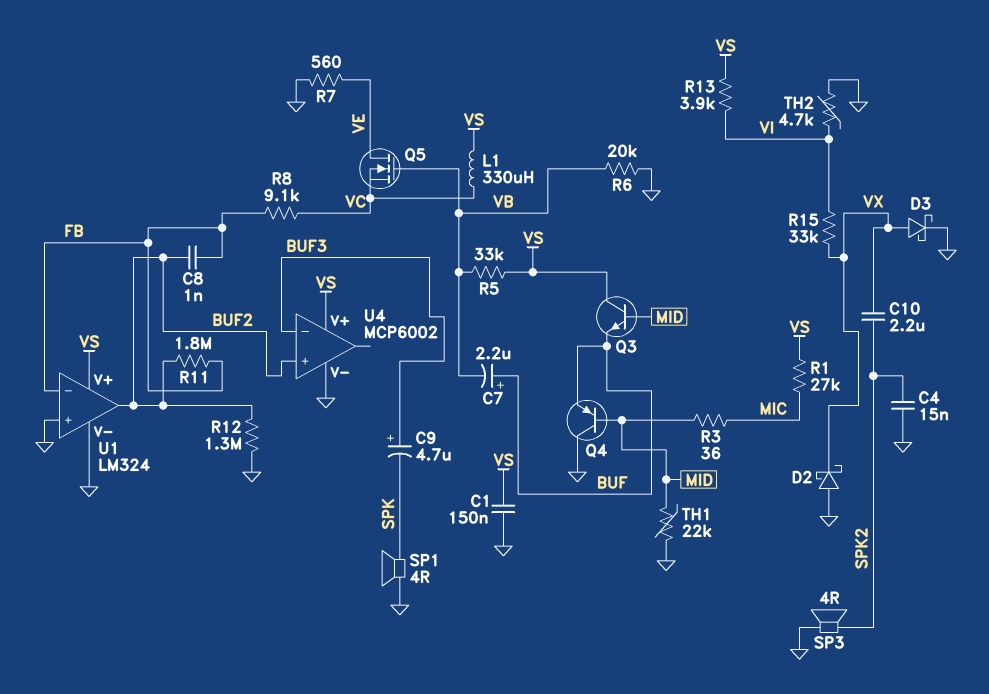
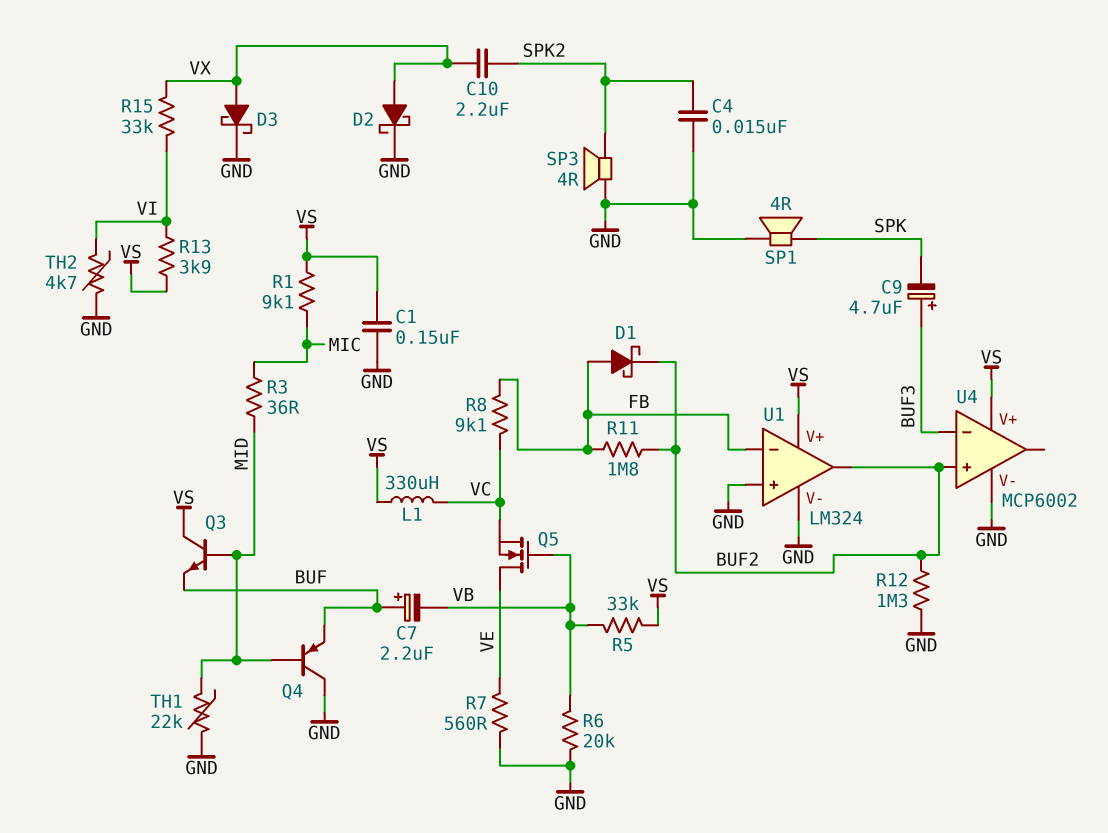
C8: 1nF (BUF2, FB) -> none
D1: none -> schottky (A FB, K BUF2)
D2: schottky (A GND, K VX) -> schottky (A VX, K GND)
R1: 27k (MIC, VS) -> 9.1k (MIC, VS)

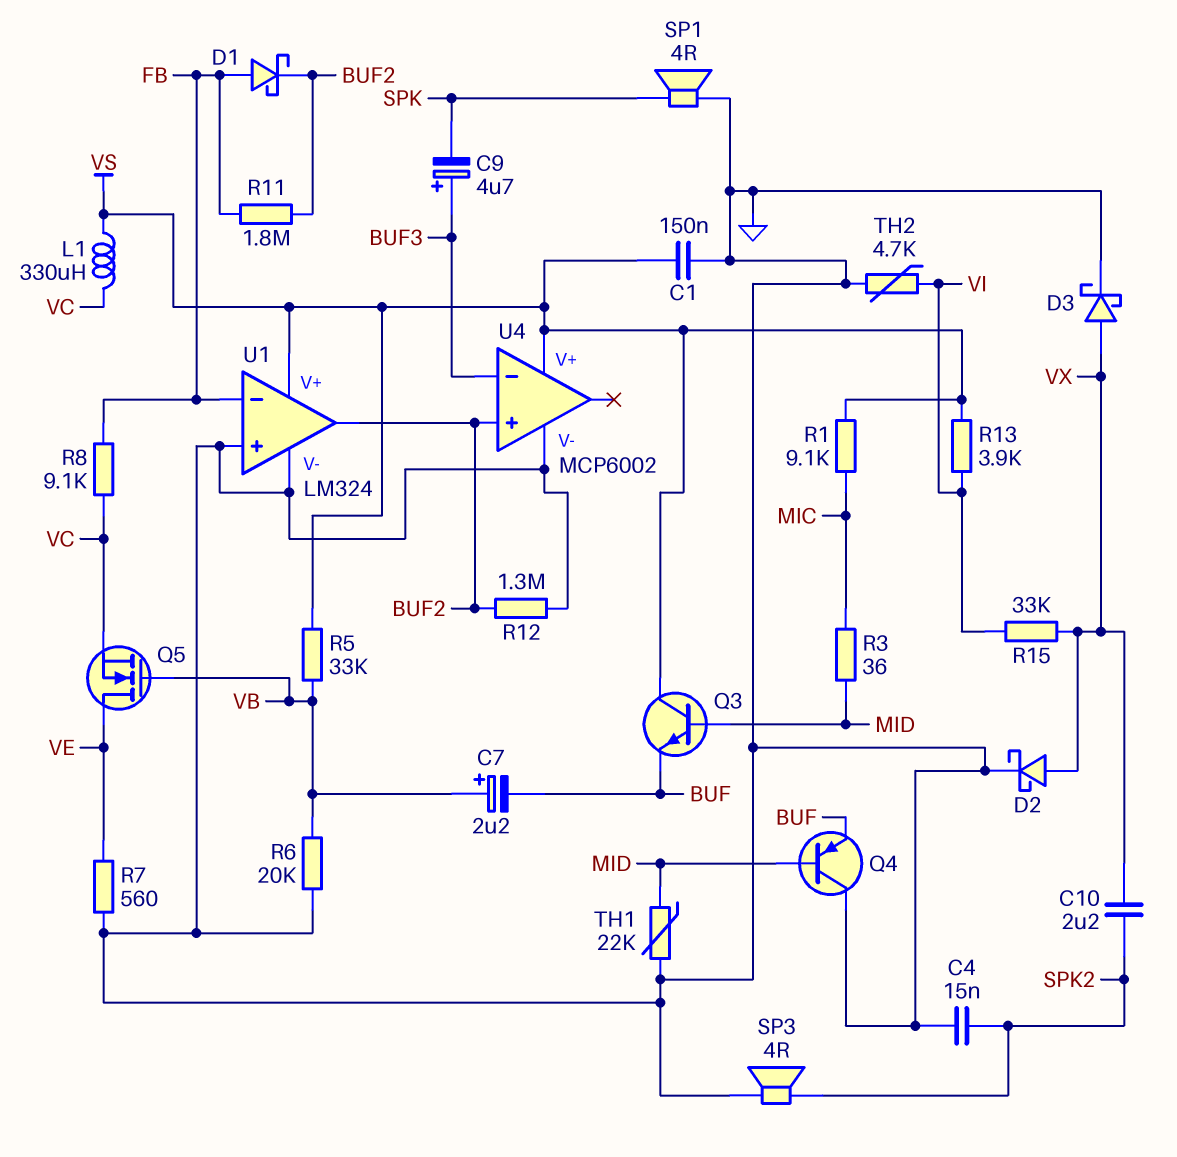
C7: 2.2uF (plus BUF, minus VB) -> 2.2uF (plus VB, minus BUF)

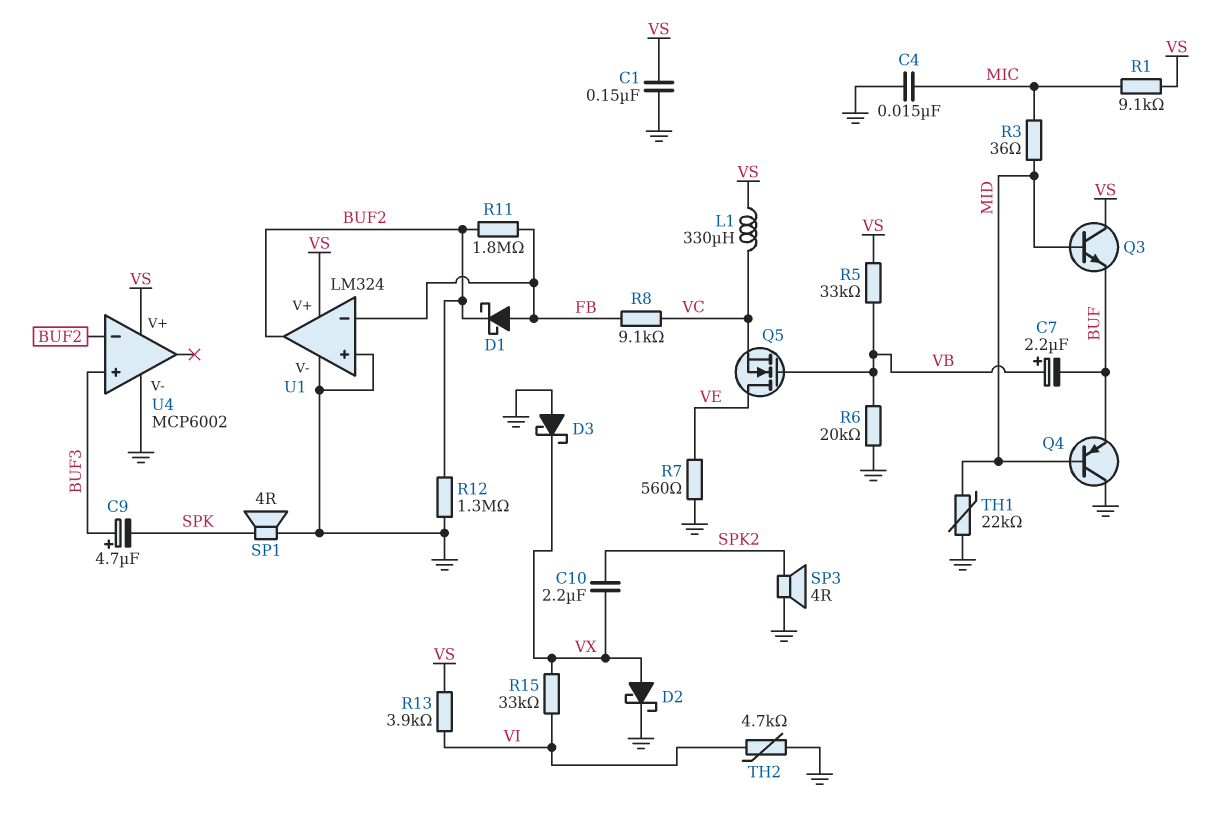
C4: 15nF (GND, SPK2) -> 15nF (GND, MIC)
D3: schottky (A VX, K GND) -> schottky (A GND, K VX)
U4 pin in+: BUF2 -> BUF3
U4 pin in-: BUF3 -> BUF2

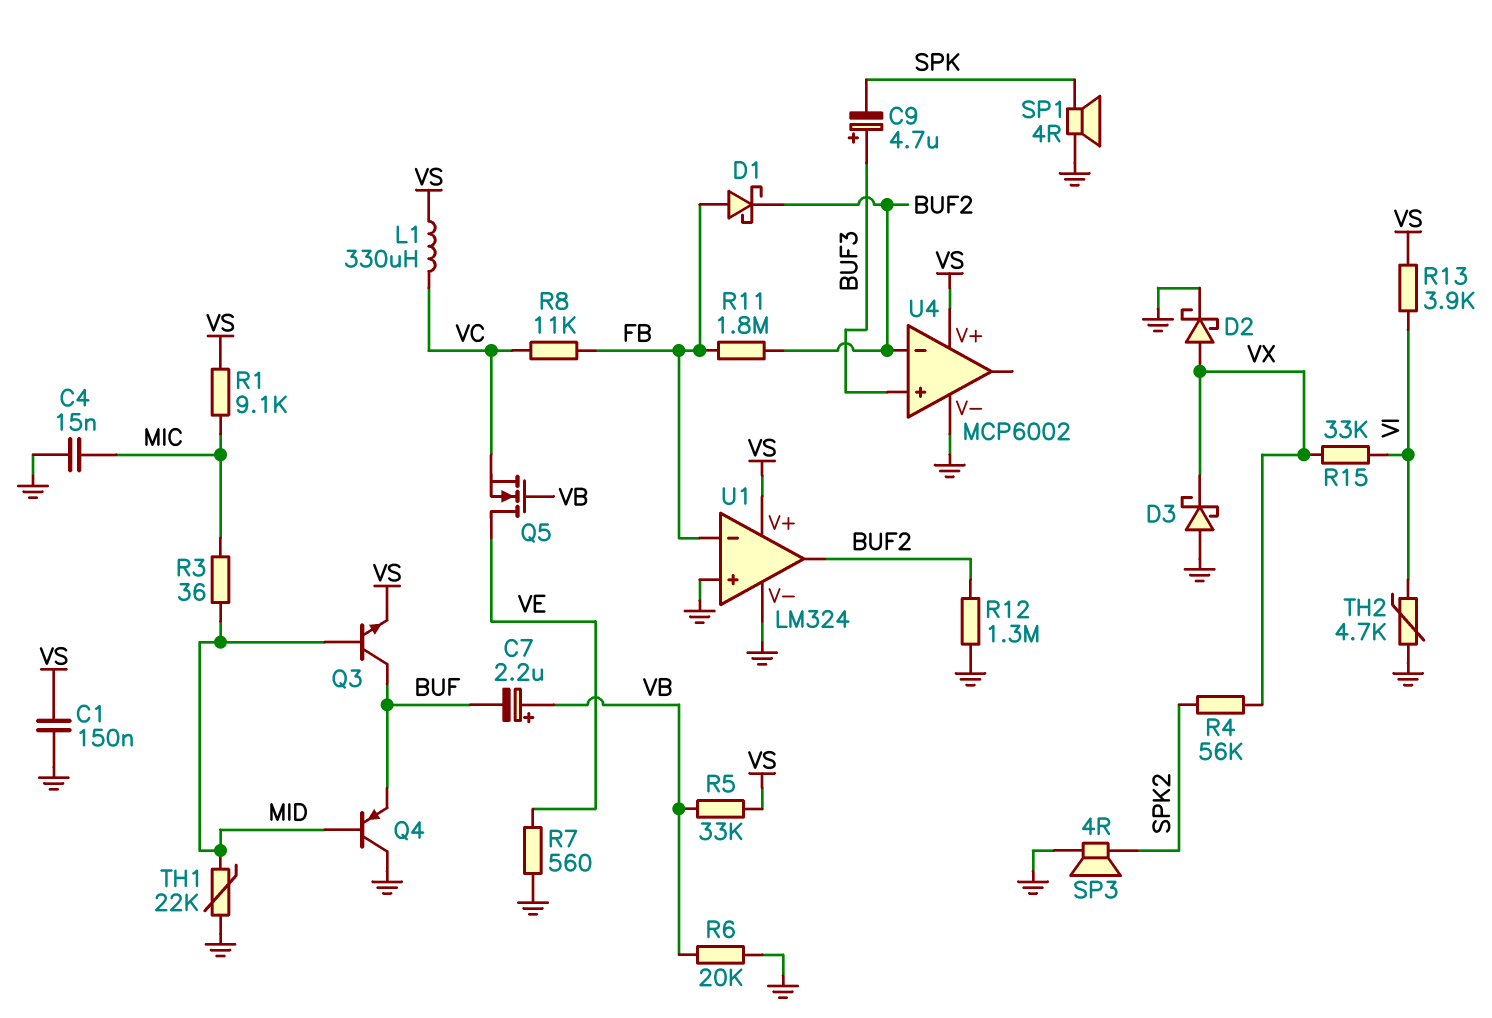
C10: 2.2uF (SPK2, VX) -> none
Q3: NPN (B MID, C VS, E BUF) -> NPN (B MID, C BUF, E VS)
R4: none -> 56k (SPK2, VX)
R8: 9.1k (FB, VC) -> 11k (FB, VC)

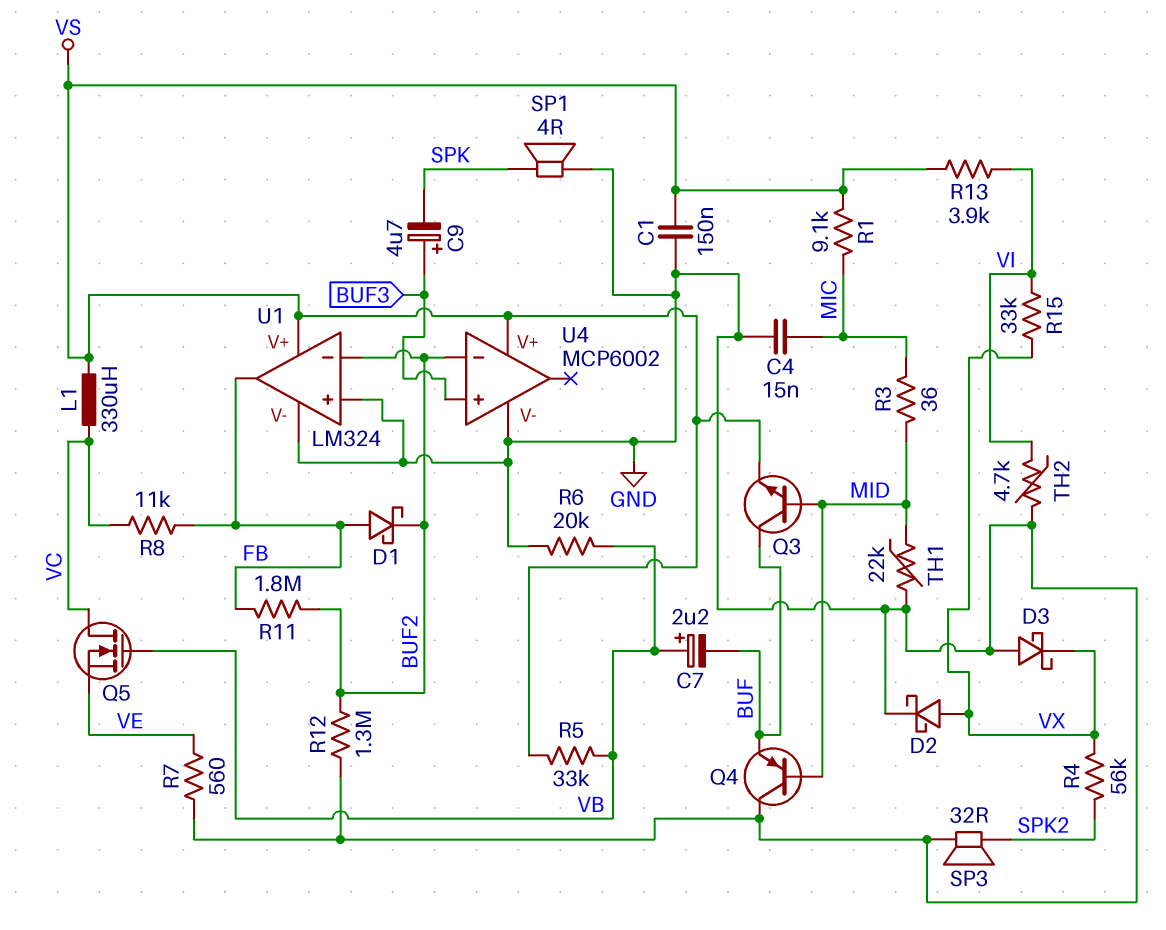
Q5: NMOS (G VB, D VE, S VC) -> NMOS (G VB, D VC, S VE)
SP3: speaker 4R (GND, SPK2) -> speaker 32R (GND, SPK2)
U1 pin in-: FB -> BUF2
U1 pin out: BUF2 -> FB

